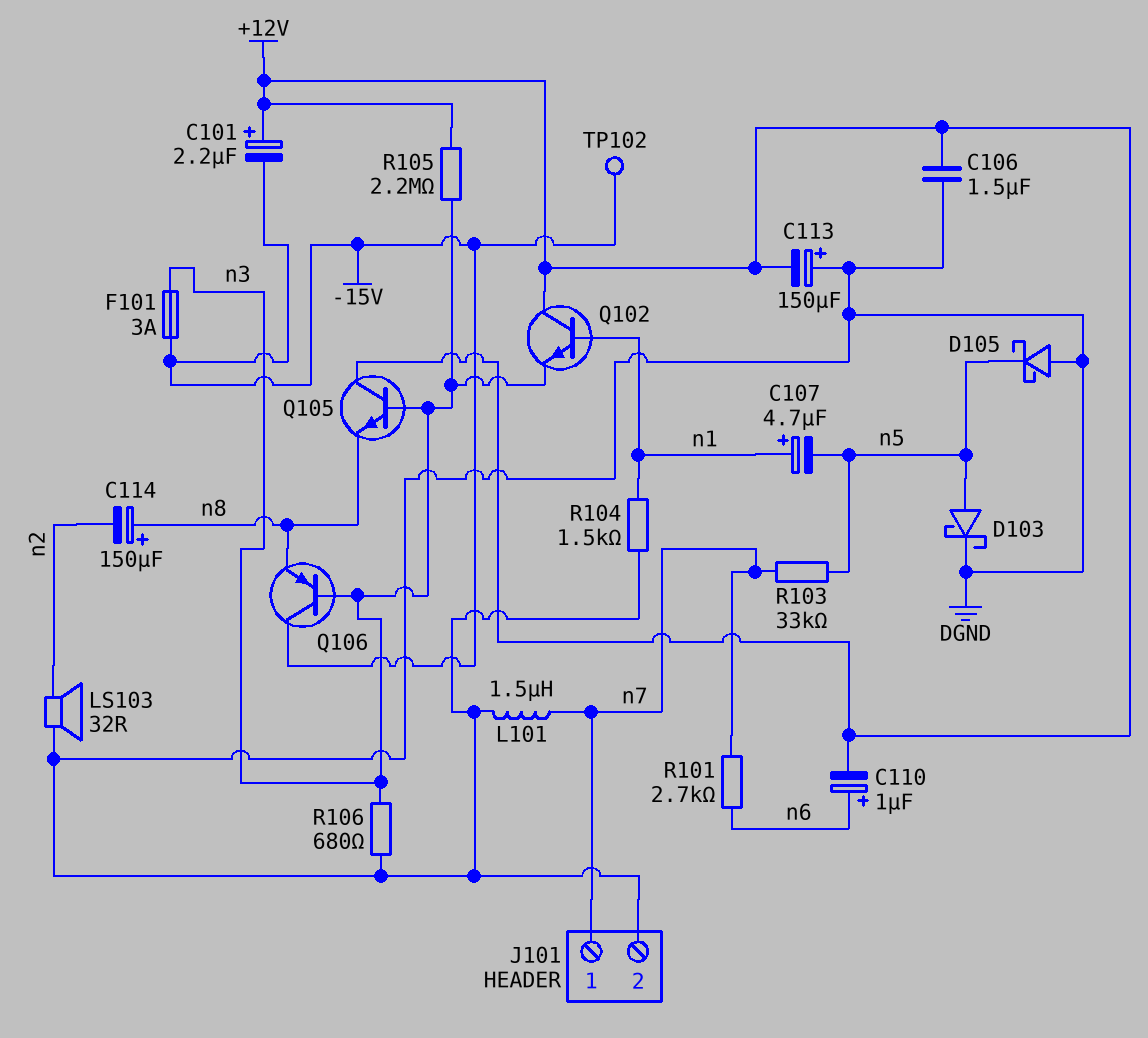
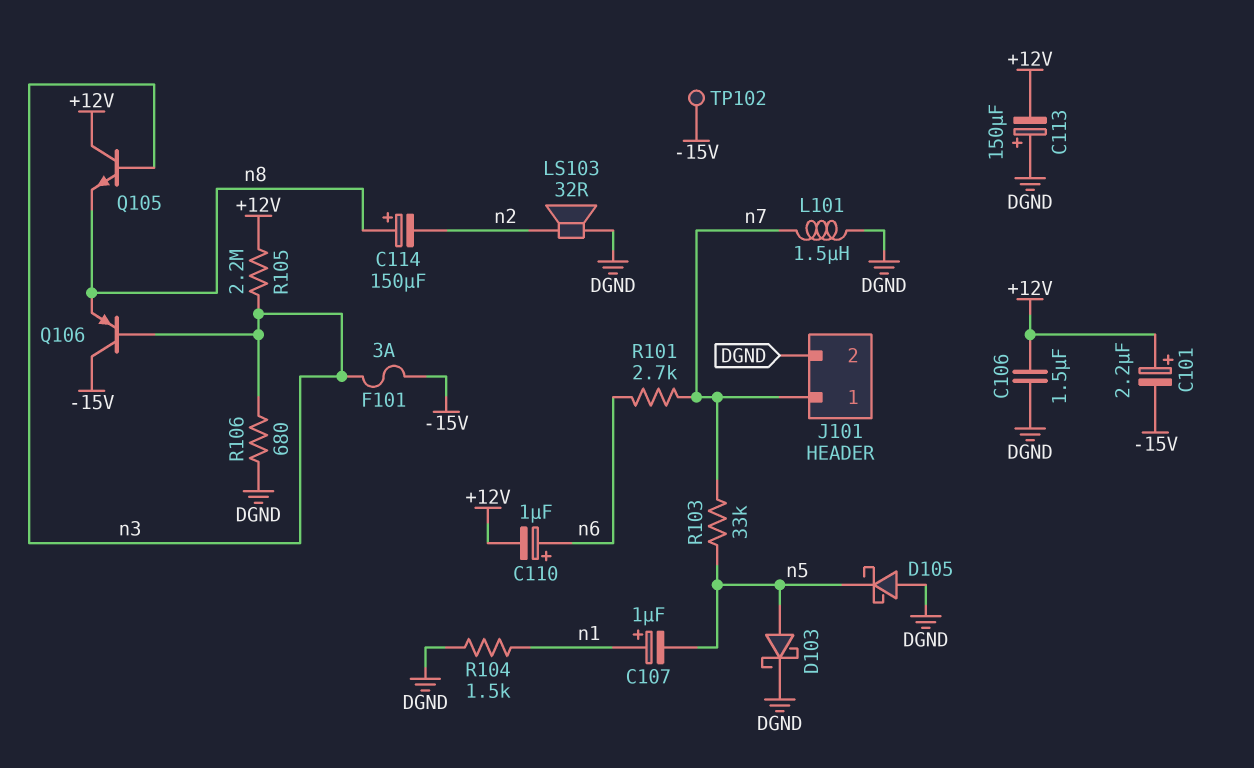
C107: 4.7uF (plus n1, minus n5) -> 1uF (plus n1, minus n5)
Q102: NPN (B n1, C +12V, E n3) -> none

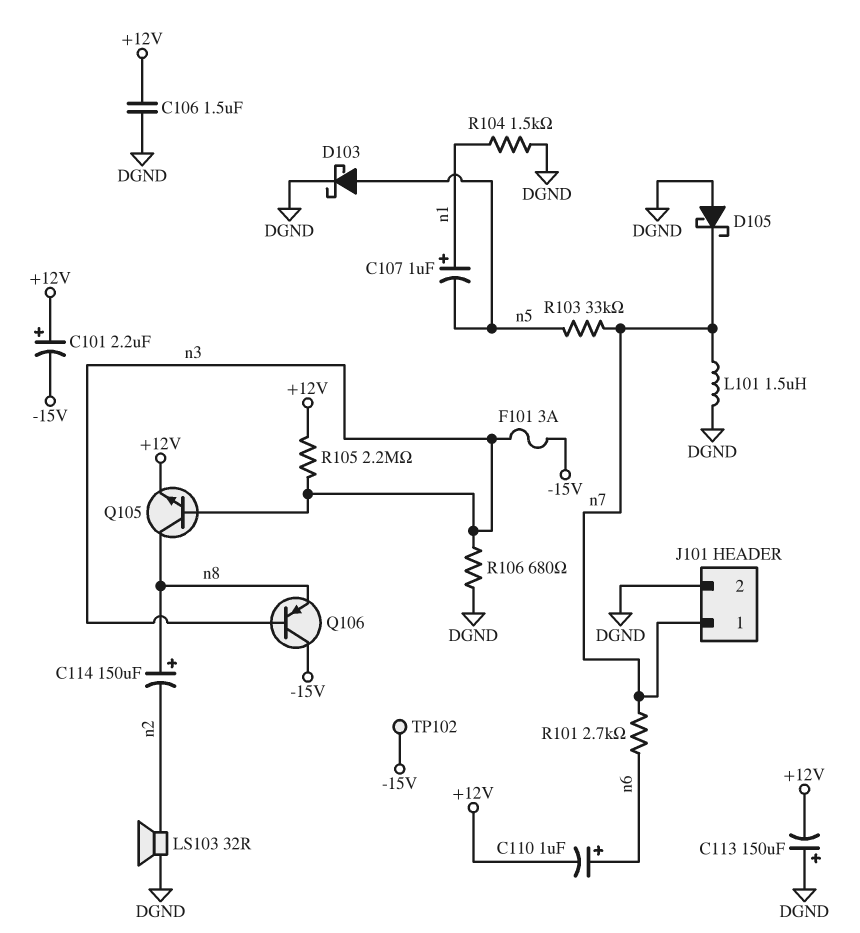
D105: schottky (A DGND, K n5) -> schottky (A DGND, K n7)
Q105: NPN (B n3, C +12V, E n8) -> NPN (B n3, C n8, E +12V)

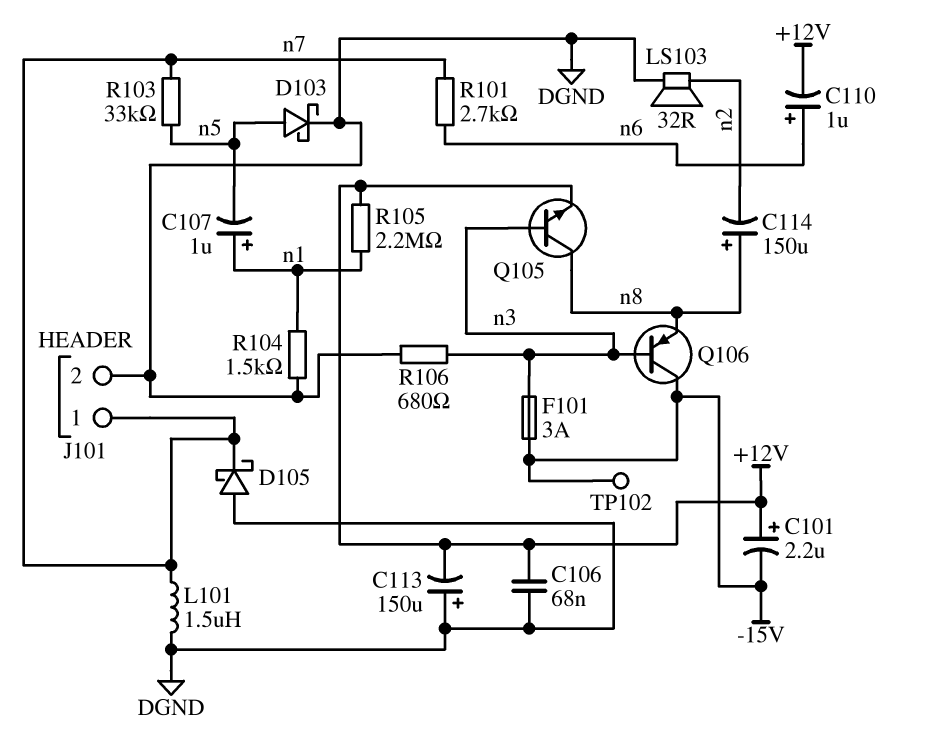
C106: 1.5uF (+12V, DGND) -> 68nF (+12V, DGND)
R105: 2.2M (+12V, n3) -> 2.2M (+12V, n1)

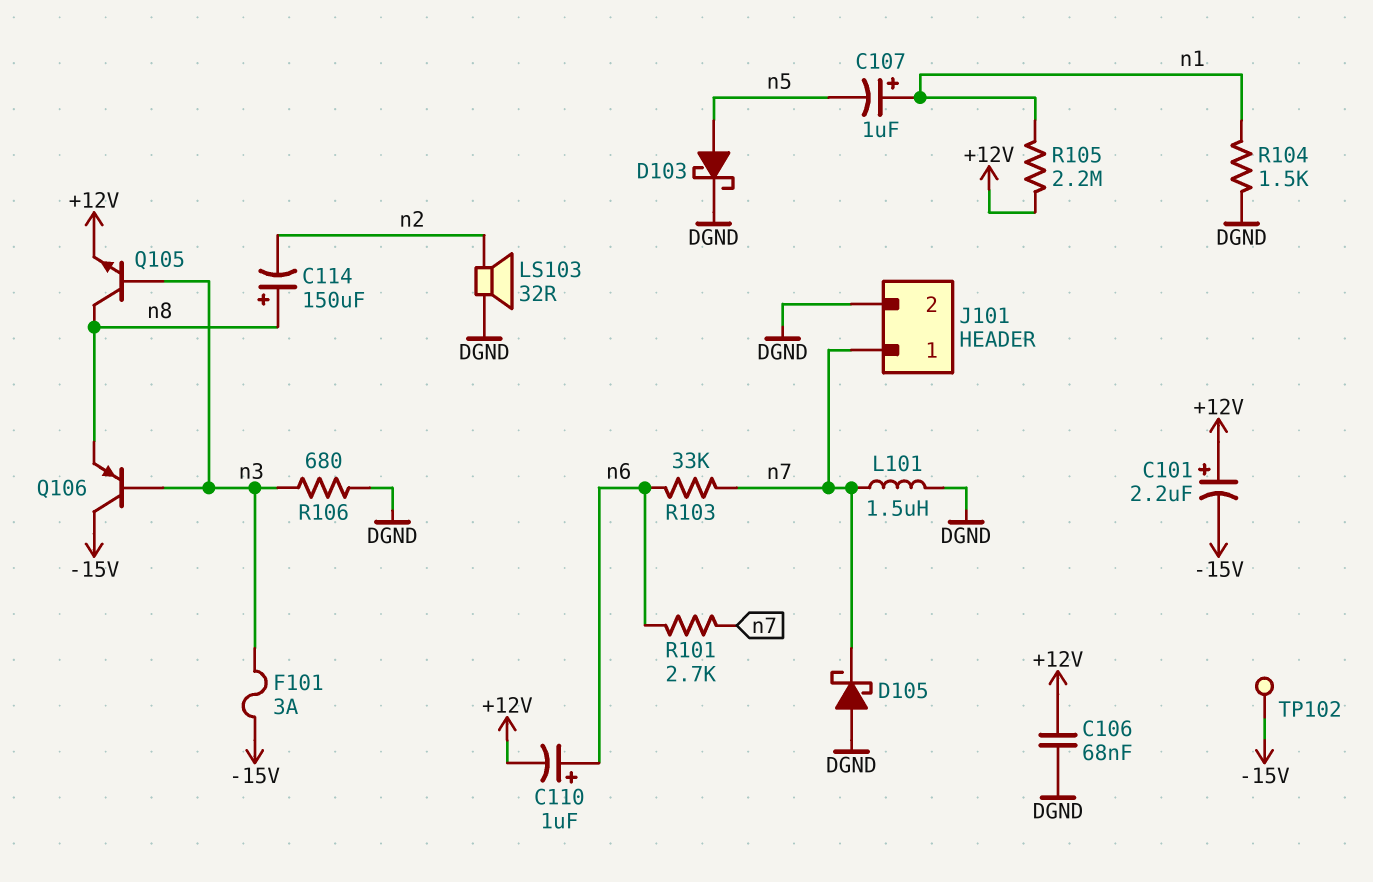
C113: 150uF (plus DGND, minus +12V) -> none
R103: 33k (n5, n7) -> 33k (n6, n7)

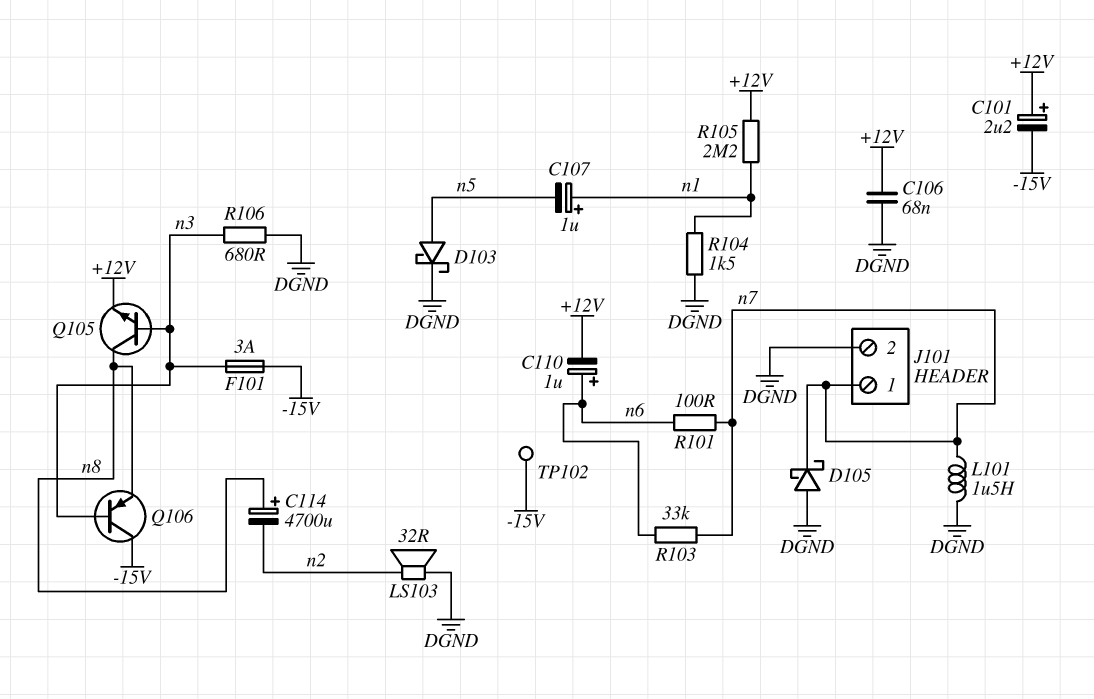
C114: 150uF (plus n8, minus n2) -> 4700uF (plus n8, minus n2)
R101: 2.7k (n6, n7) -> 100 (n6, n7)

